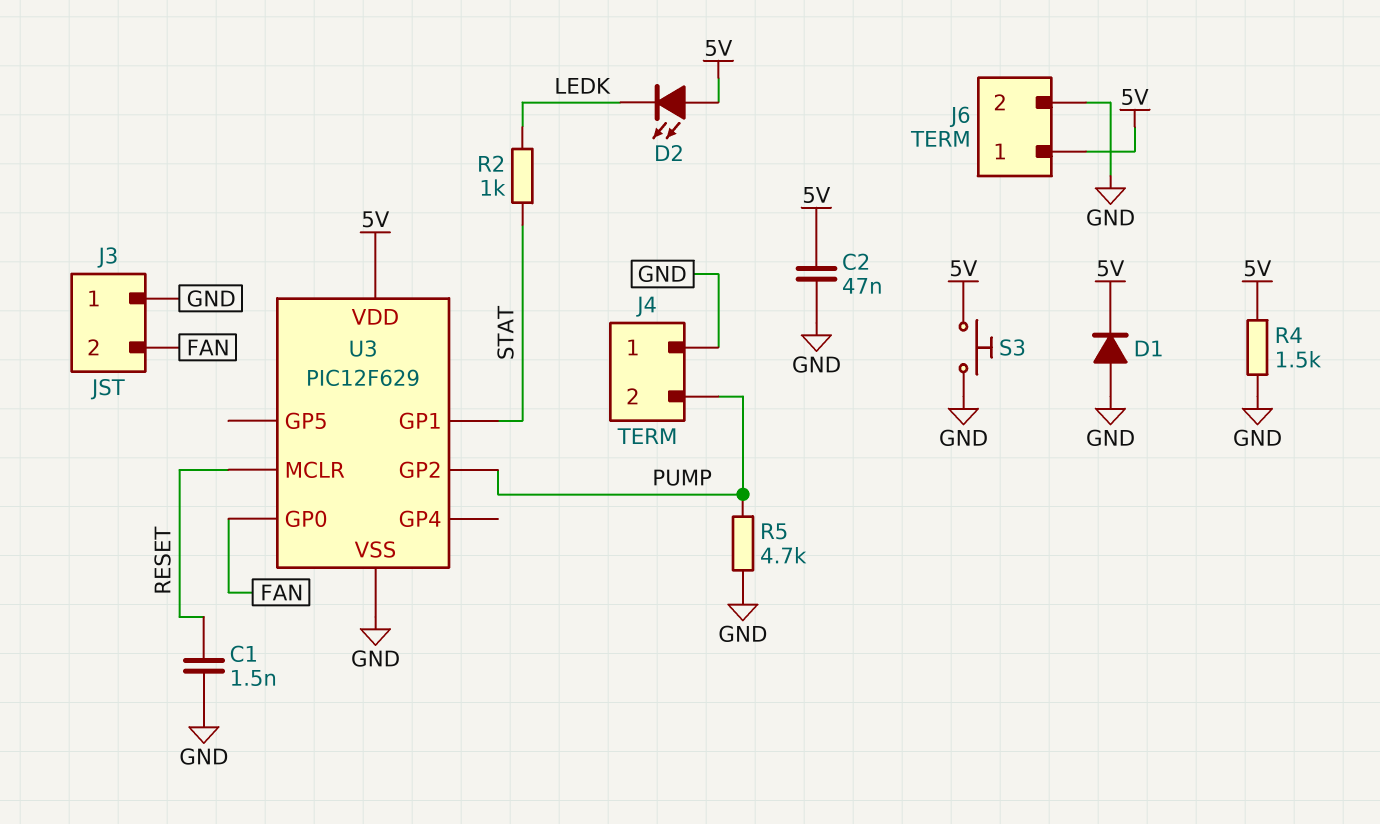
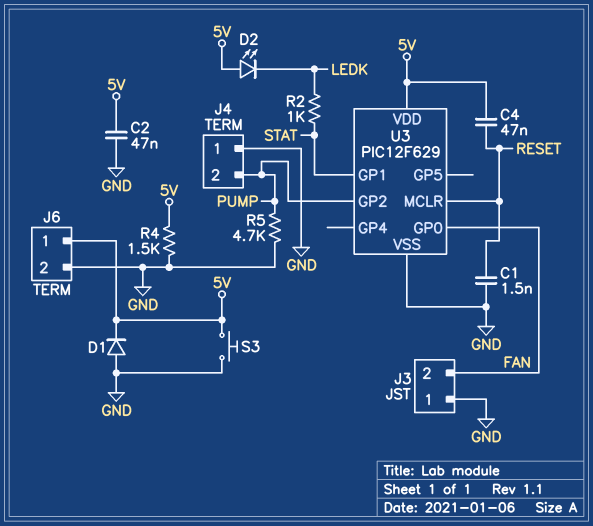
C4: none -> 47nF (5V, RESET)

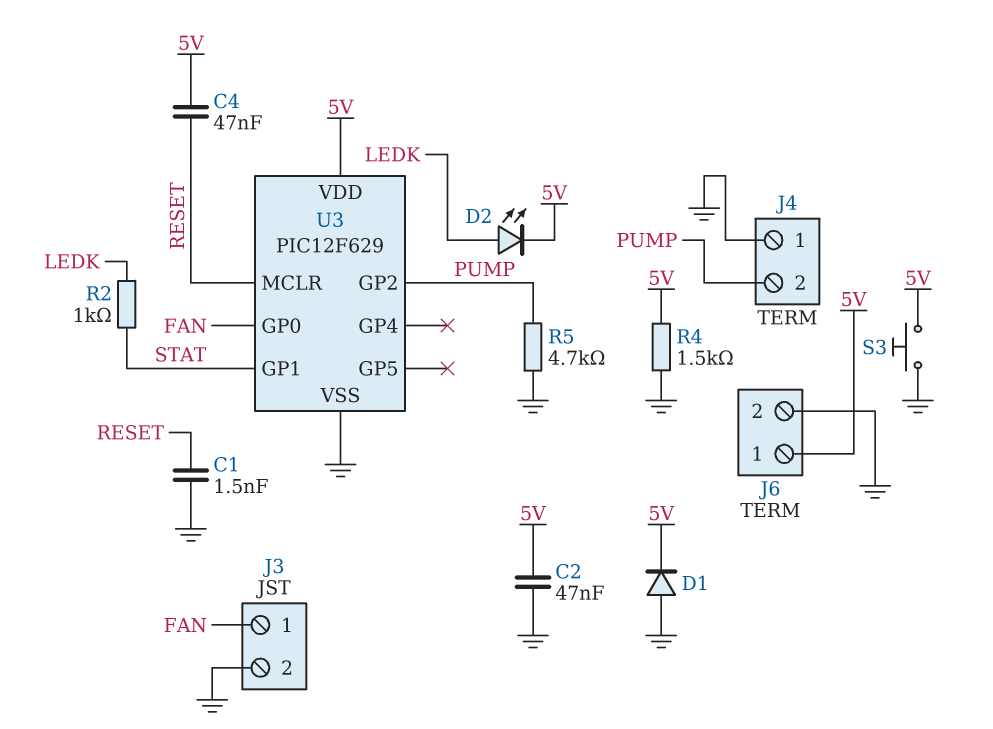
D2: LED (A 5V, K LEDK) -> LED (A LEDK, K 5V)
J3 pin 1: GND -> FAN
J3 pin 2: FAN -> GND

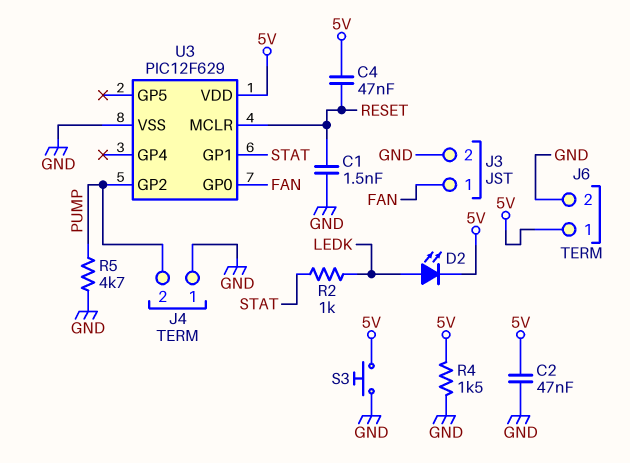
D1: diode (A GND, K 5V) -> none

